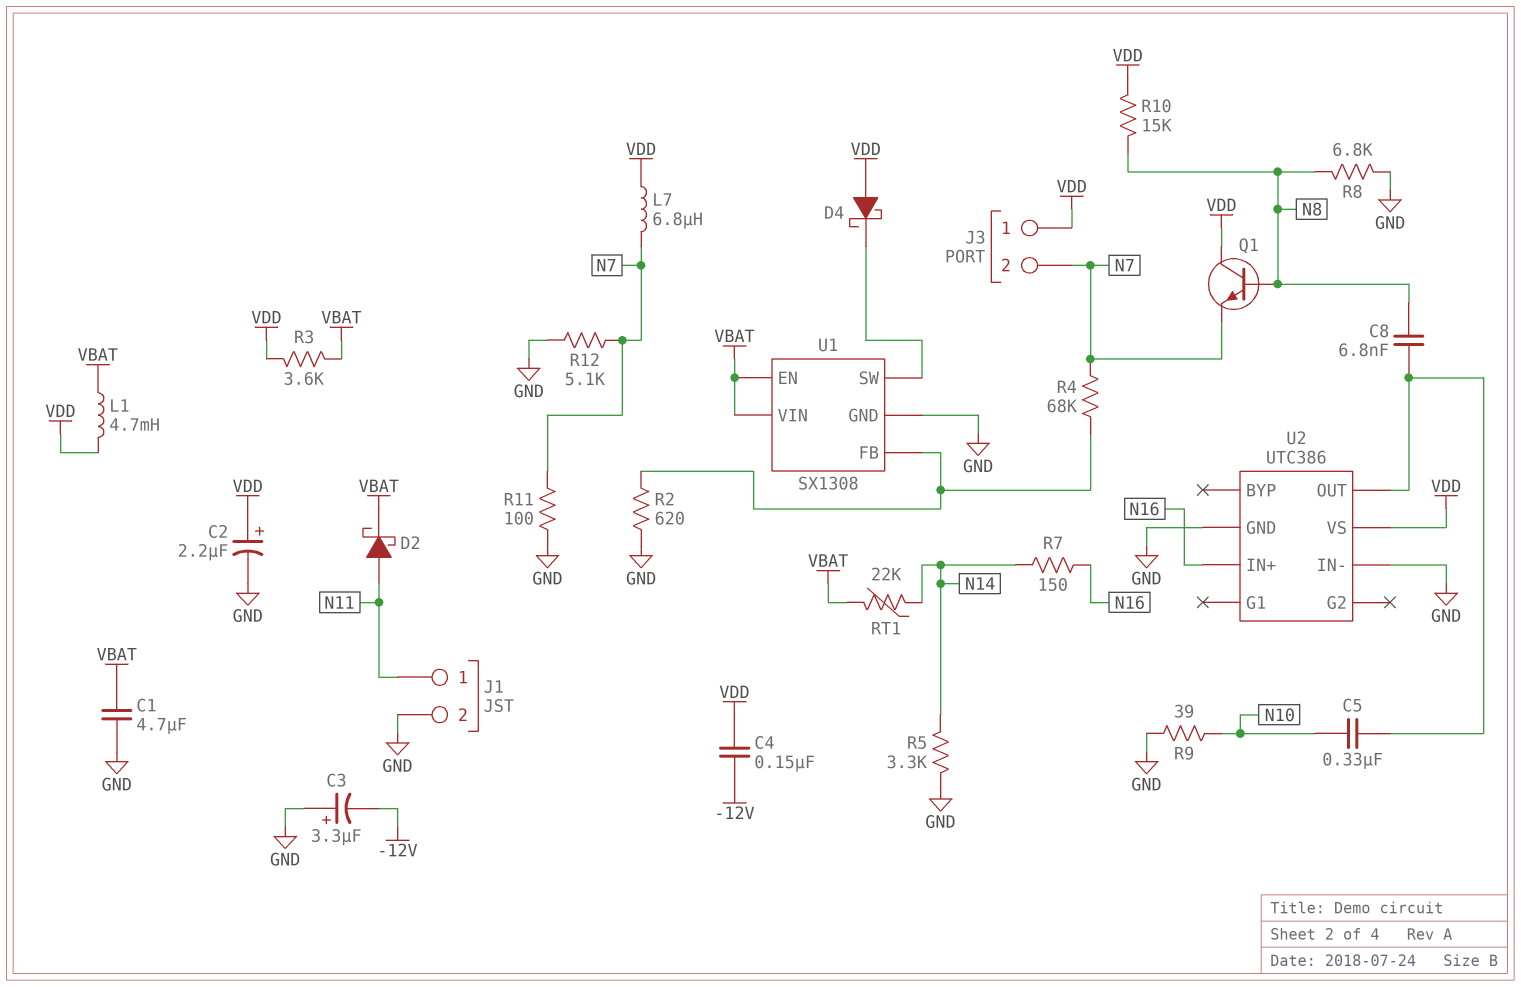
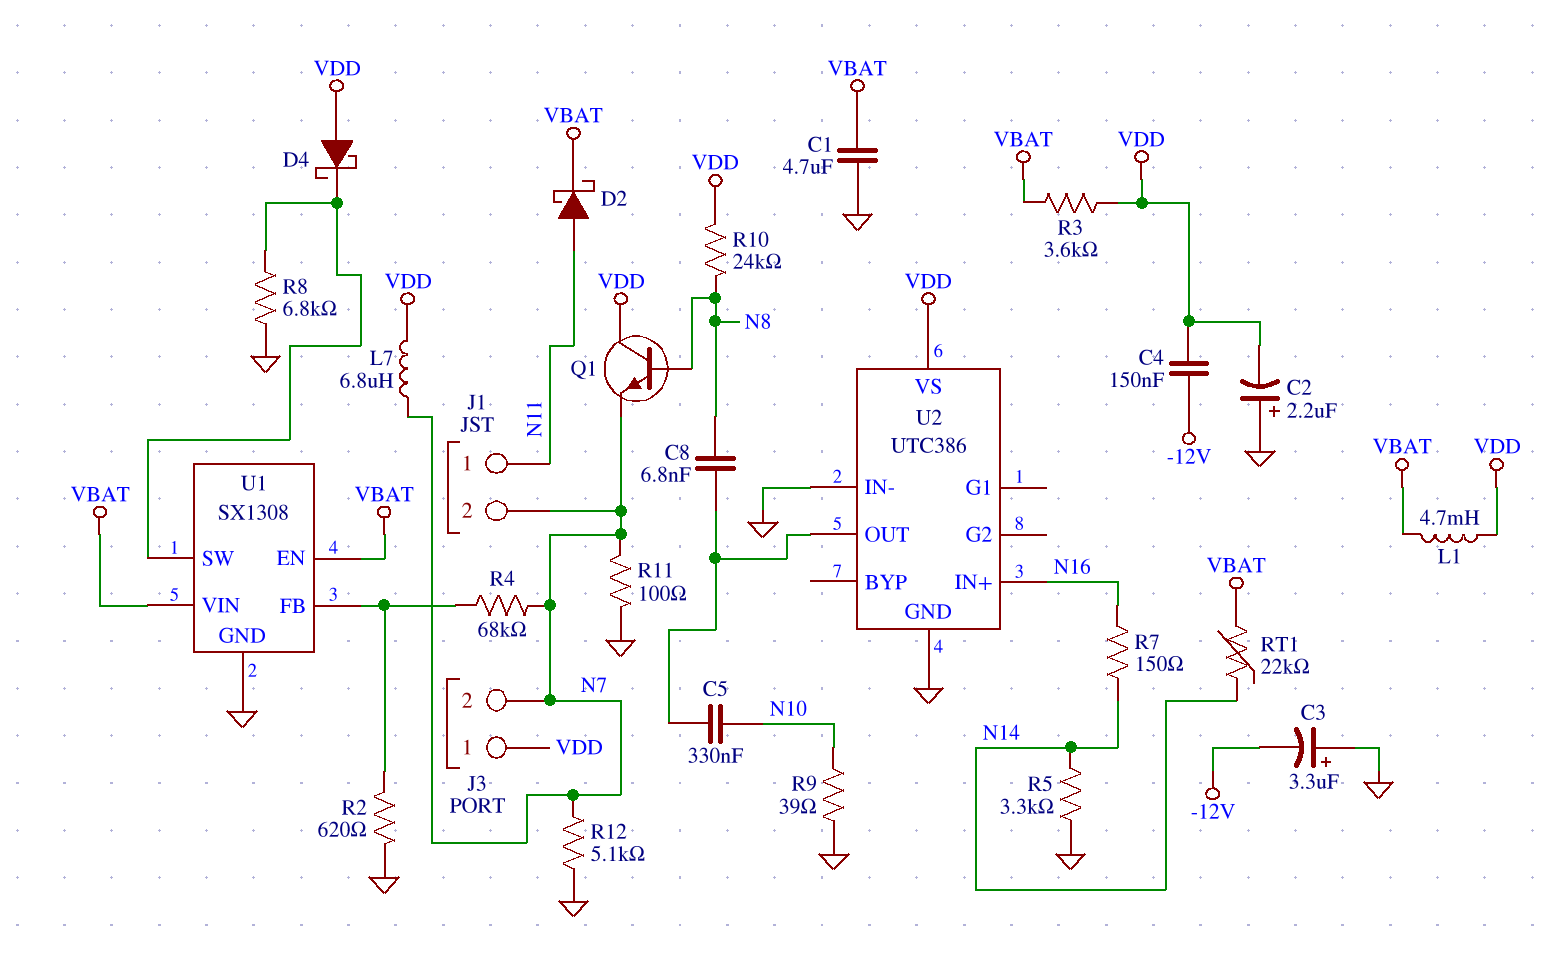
C2: 2.2uF (plus VDD, minus GND) -> 2.2uF (plus GND, minus VDD)
J1 pin 2: GND -> N7
R8: 6.8k (GND, N8) -> 6.8k (GND, U1/SW)
R10: 15k (N8, VDD) -> 24k (N8, VDD)

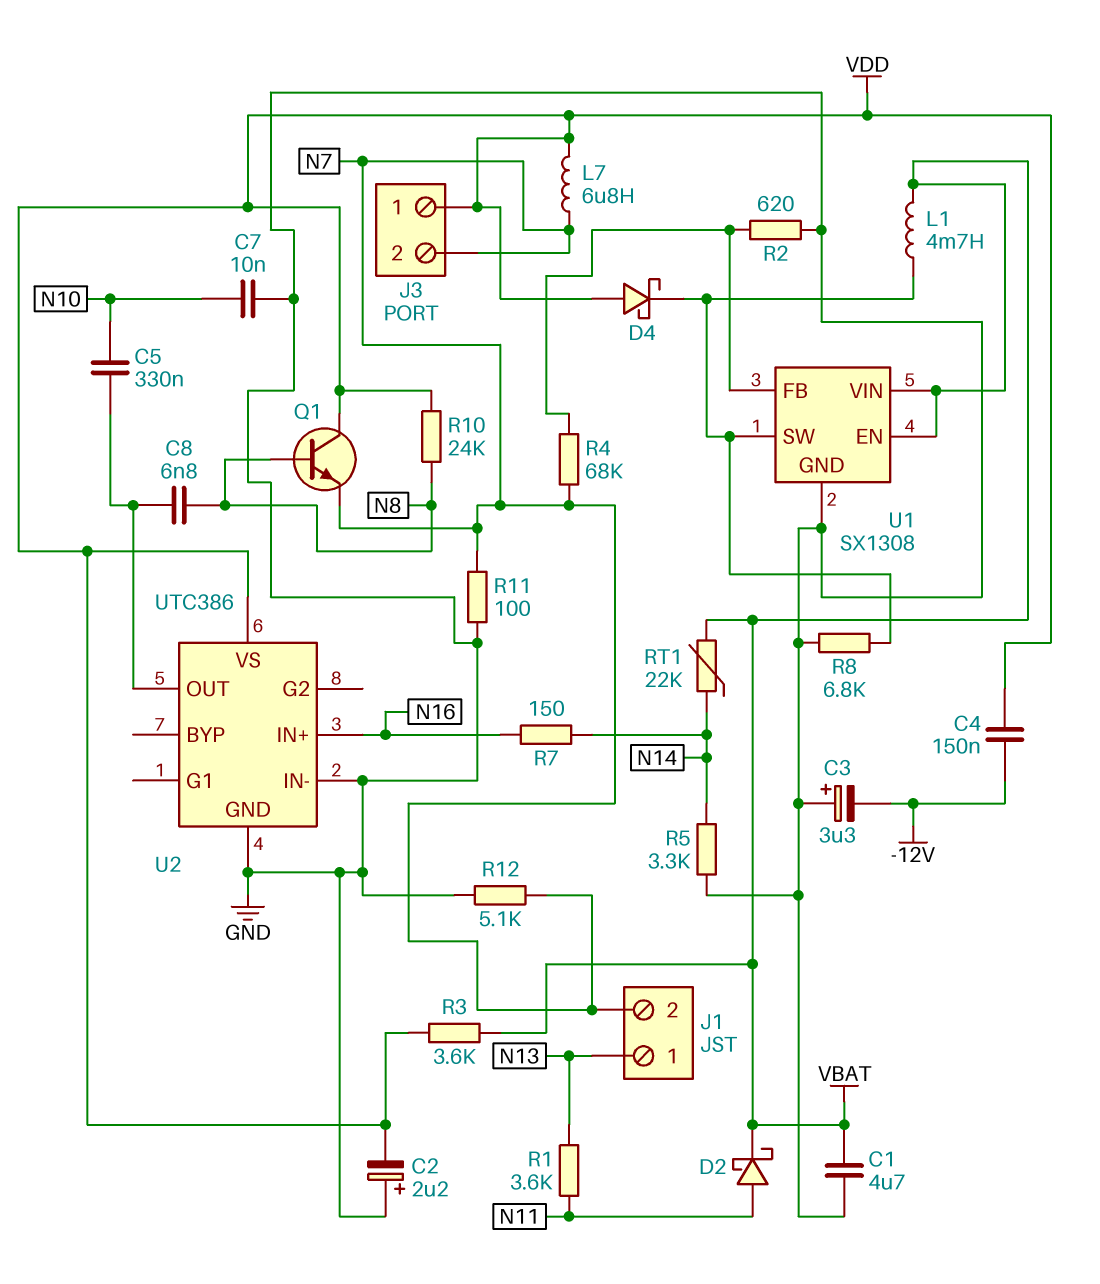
C7: none -> 10nF (GND, N10)
J1 pin 1: N11 -> N13
L1: 4.7mH (VBAT, VDD) -> 4.7mH (U1/SW, VBAT)
R1: none -> 3.6k (N11, N13)
R9: 39 (GND, N10) -> none

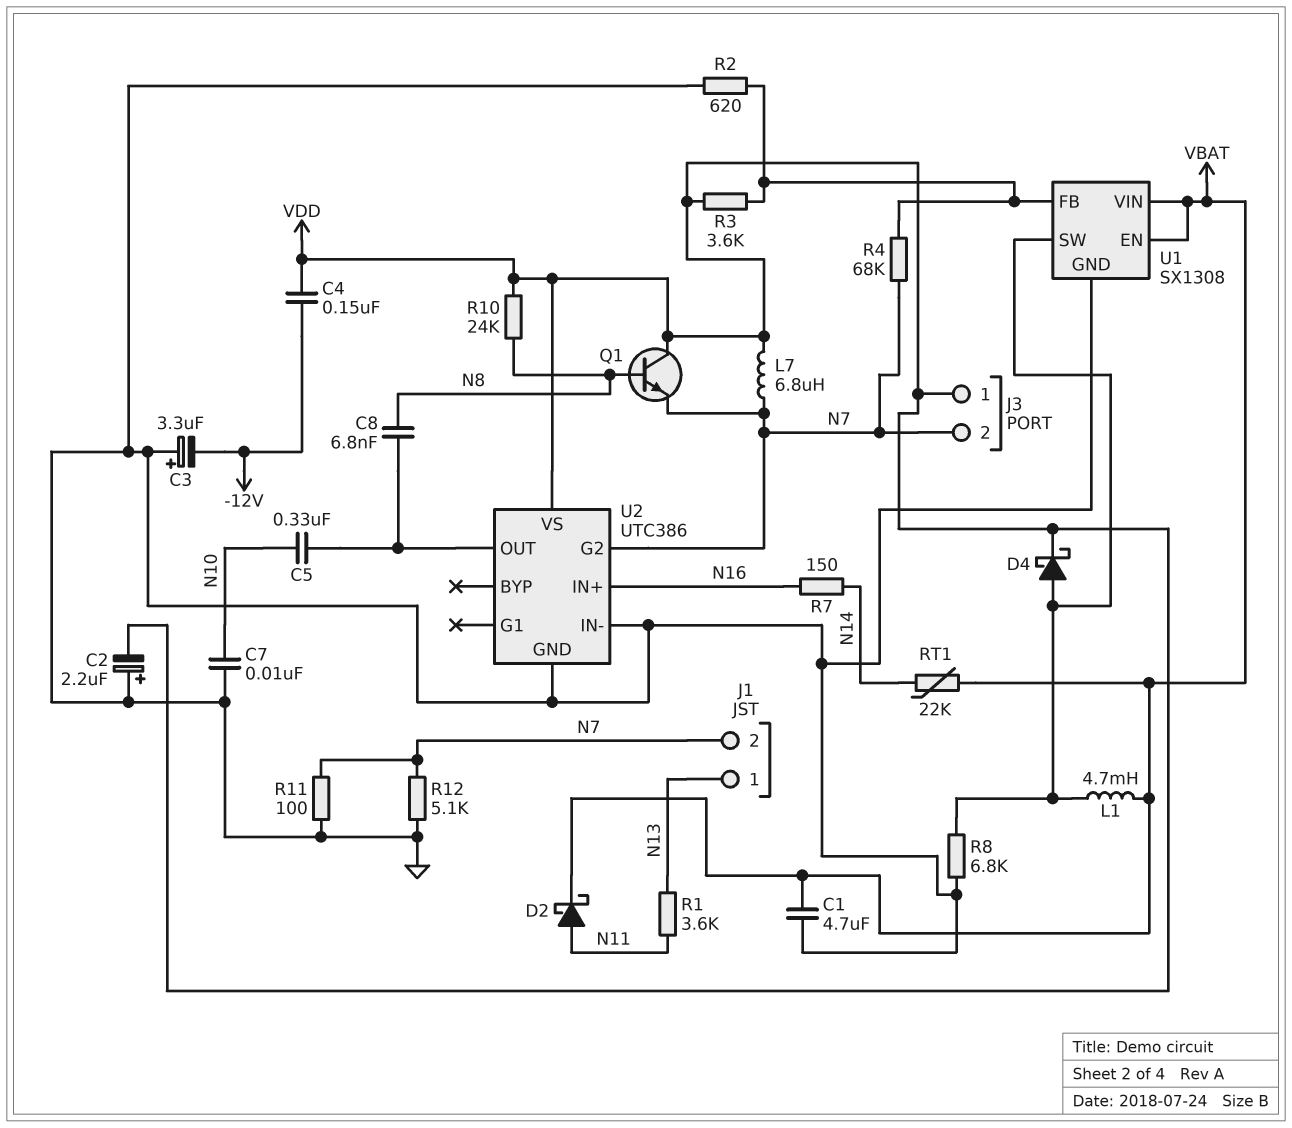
D4: schottky (A VDD, K U1/SW) -> schottky (A U1/SW, K VDD)
R3: 3.6k (VBAT, VDD) -> 3.6k (U1/FB, VDD)
R5: 3.3k (GND, N14) -> none
U2 pin G2: none -> N7

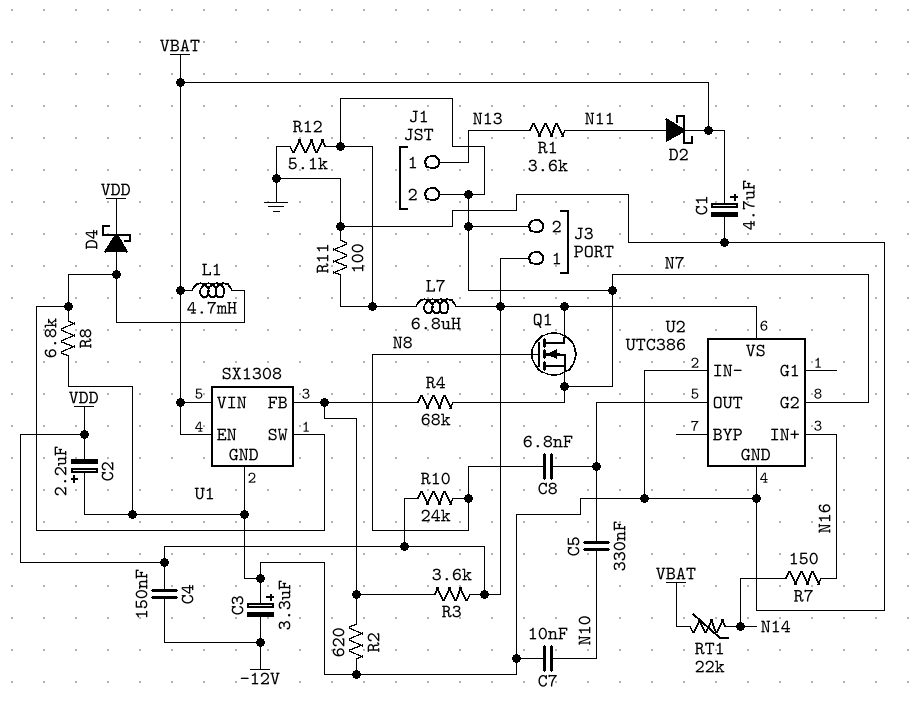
C1: 4.7uF (GND, VBAT) -> 4.7uF (plus VBAT, minus GND)
Q1: NPN (B N8, C VDD, E N7) -> NMOS (G N8, D VDD, S N7)

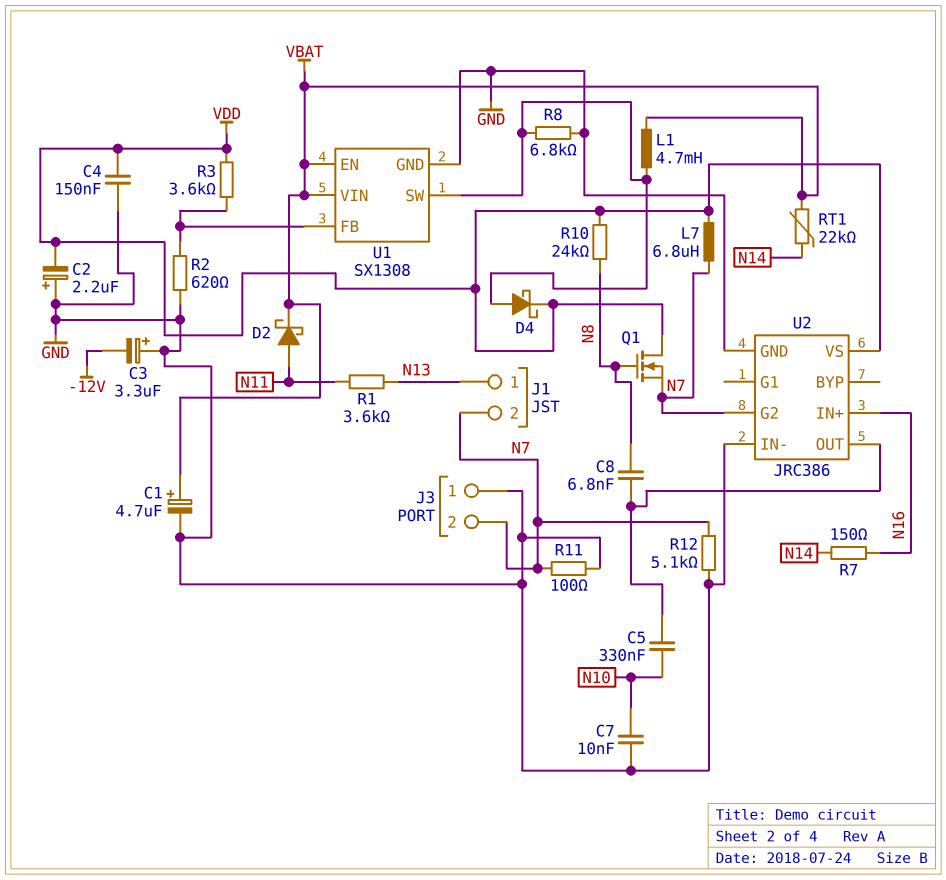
C4: 150nF (-12V, VDD) -> 150nF (GND, VDD)
J3 pin 1: VDD -> GND
R4: 68k (N7, U1/FB) -> none
U2: UTC386 -> JRC386

